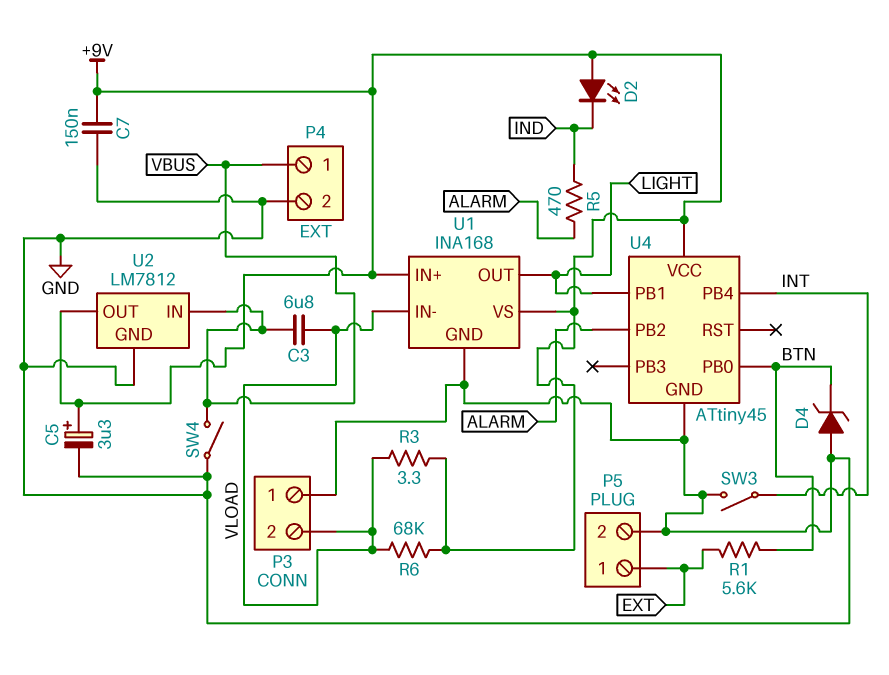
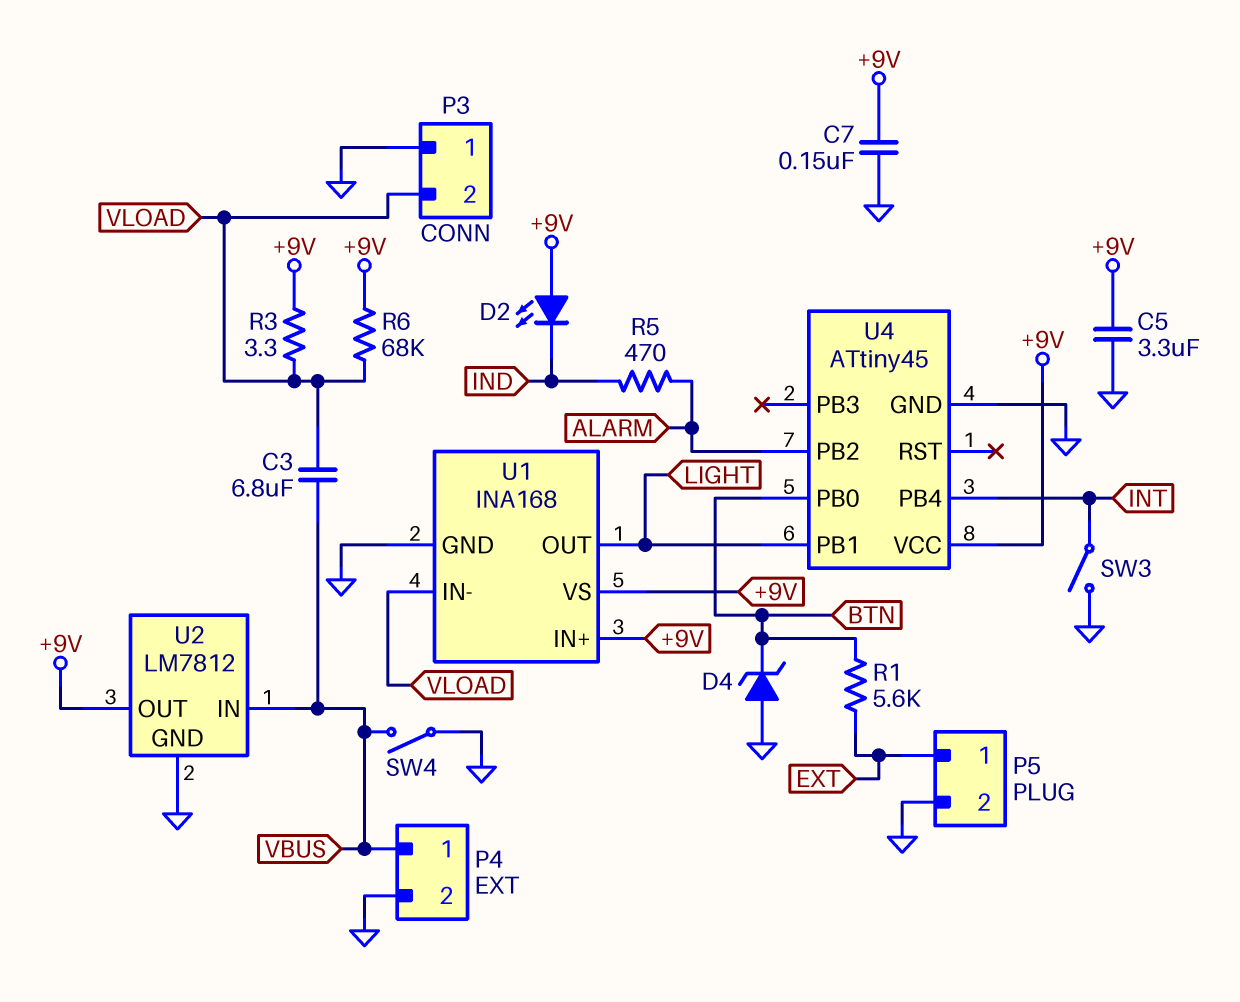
C5: 3.3uF (plus +9V, minus GND) -> 3.3uF (+9V, GND)

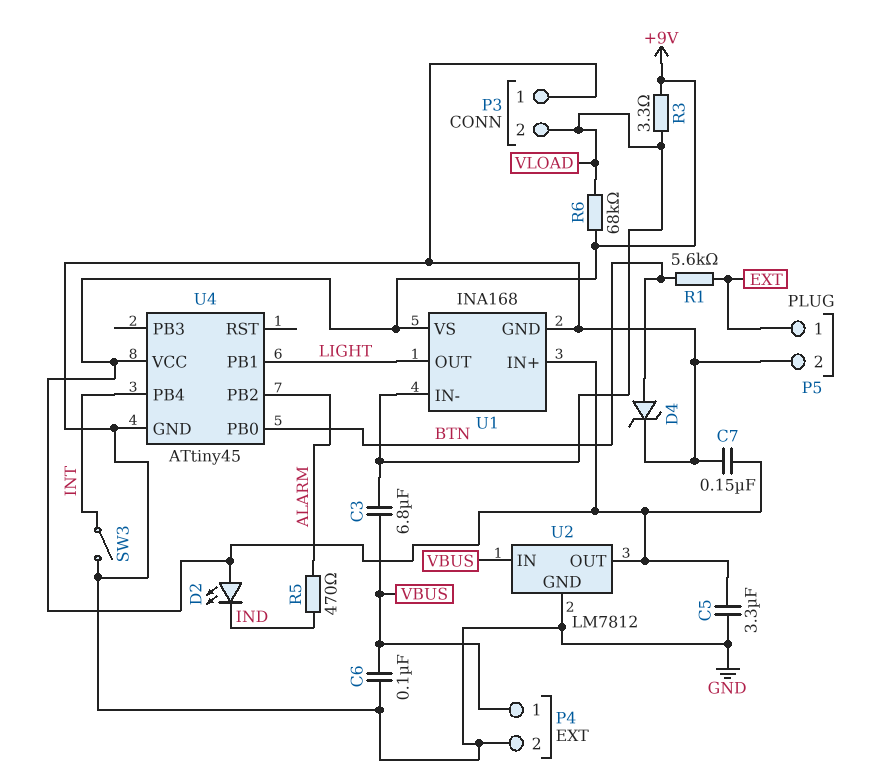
C6: none -> 100nF (GND, VBUS)
D4: zener (A GND, K BTN) -> zener (A BTN, K GND)
SW4: switch (GND, VBUS) -> none

